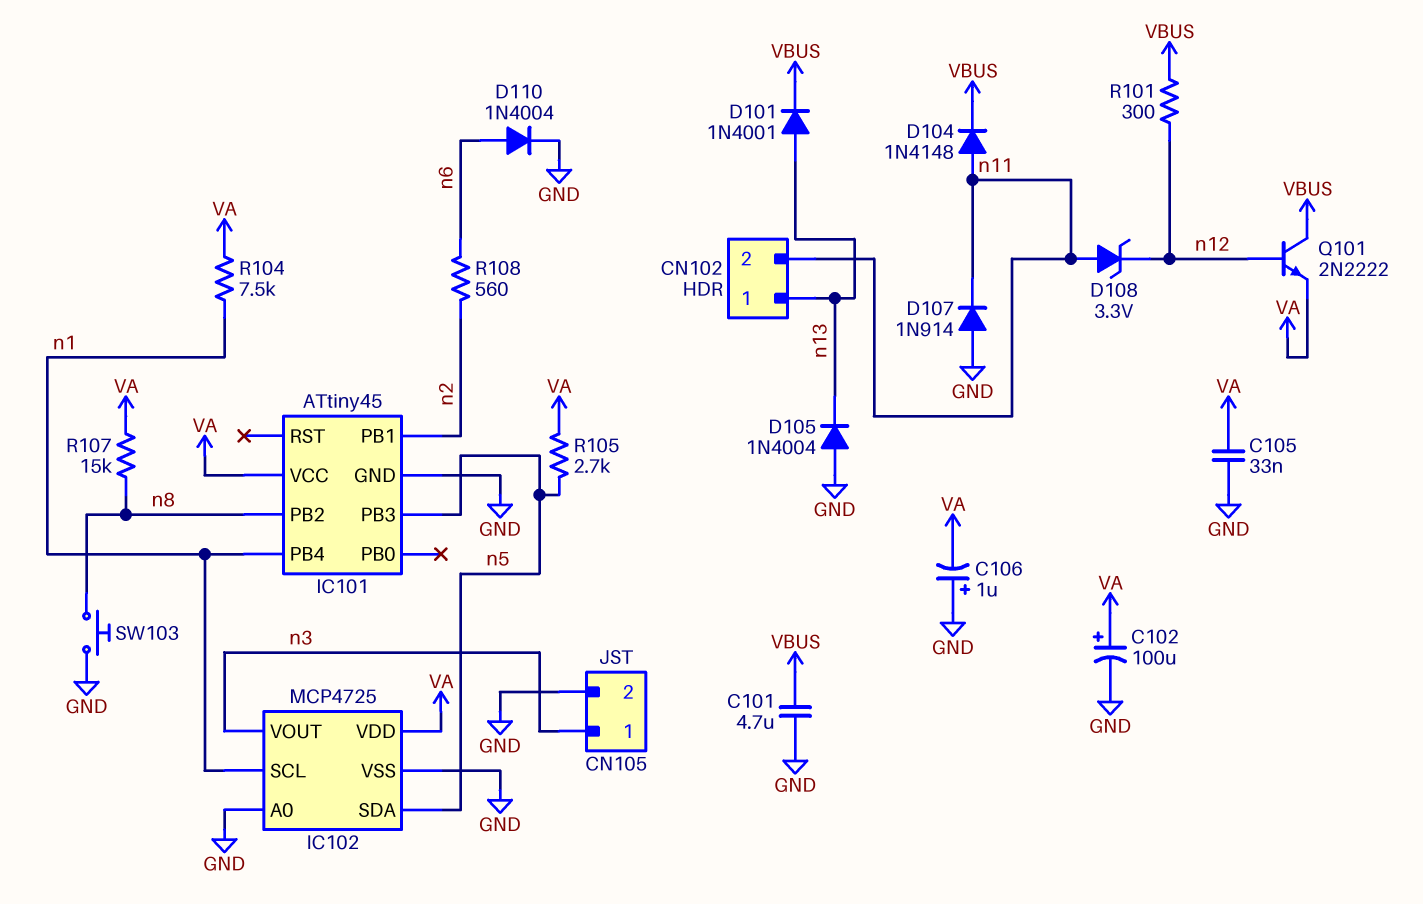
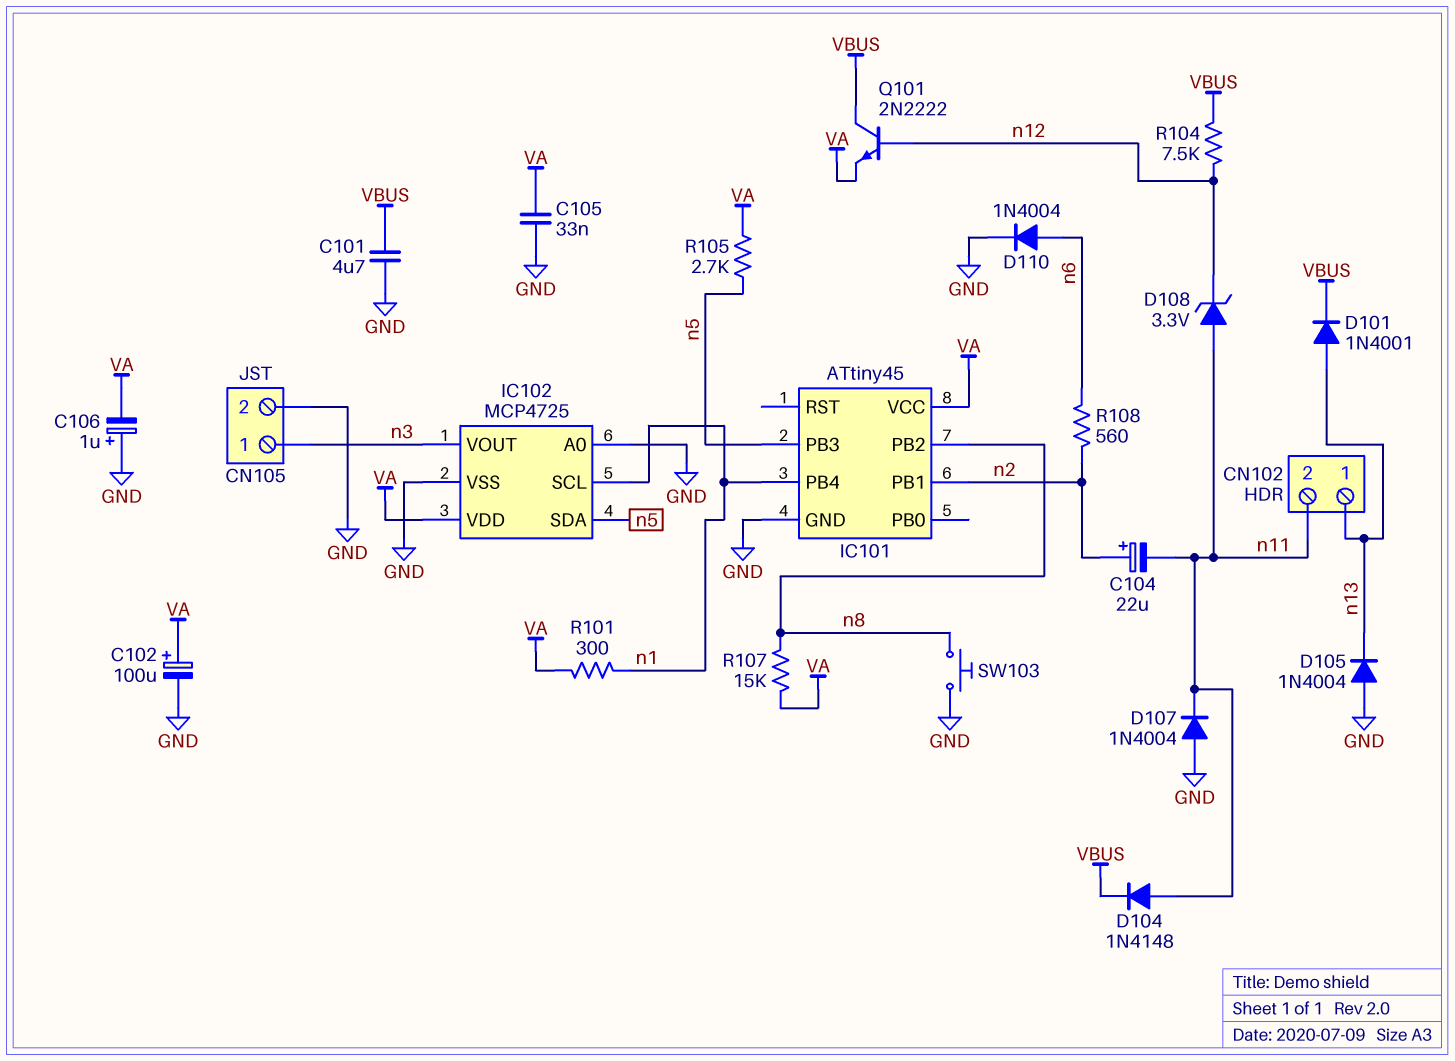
C104: none -> 22uF (plus n2, minus n11)
D107: diode 1N914 (A GND, K n11) -> diode 1N4004 (A GND, K n11)
R101: 300 (VBUS, n12) -> 300 (VA, n1)
R104: 7.5k (VA, n1) -> 7.5k (VBUS, n12)

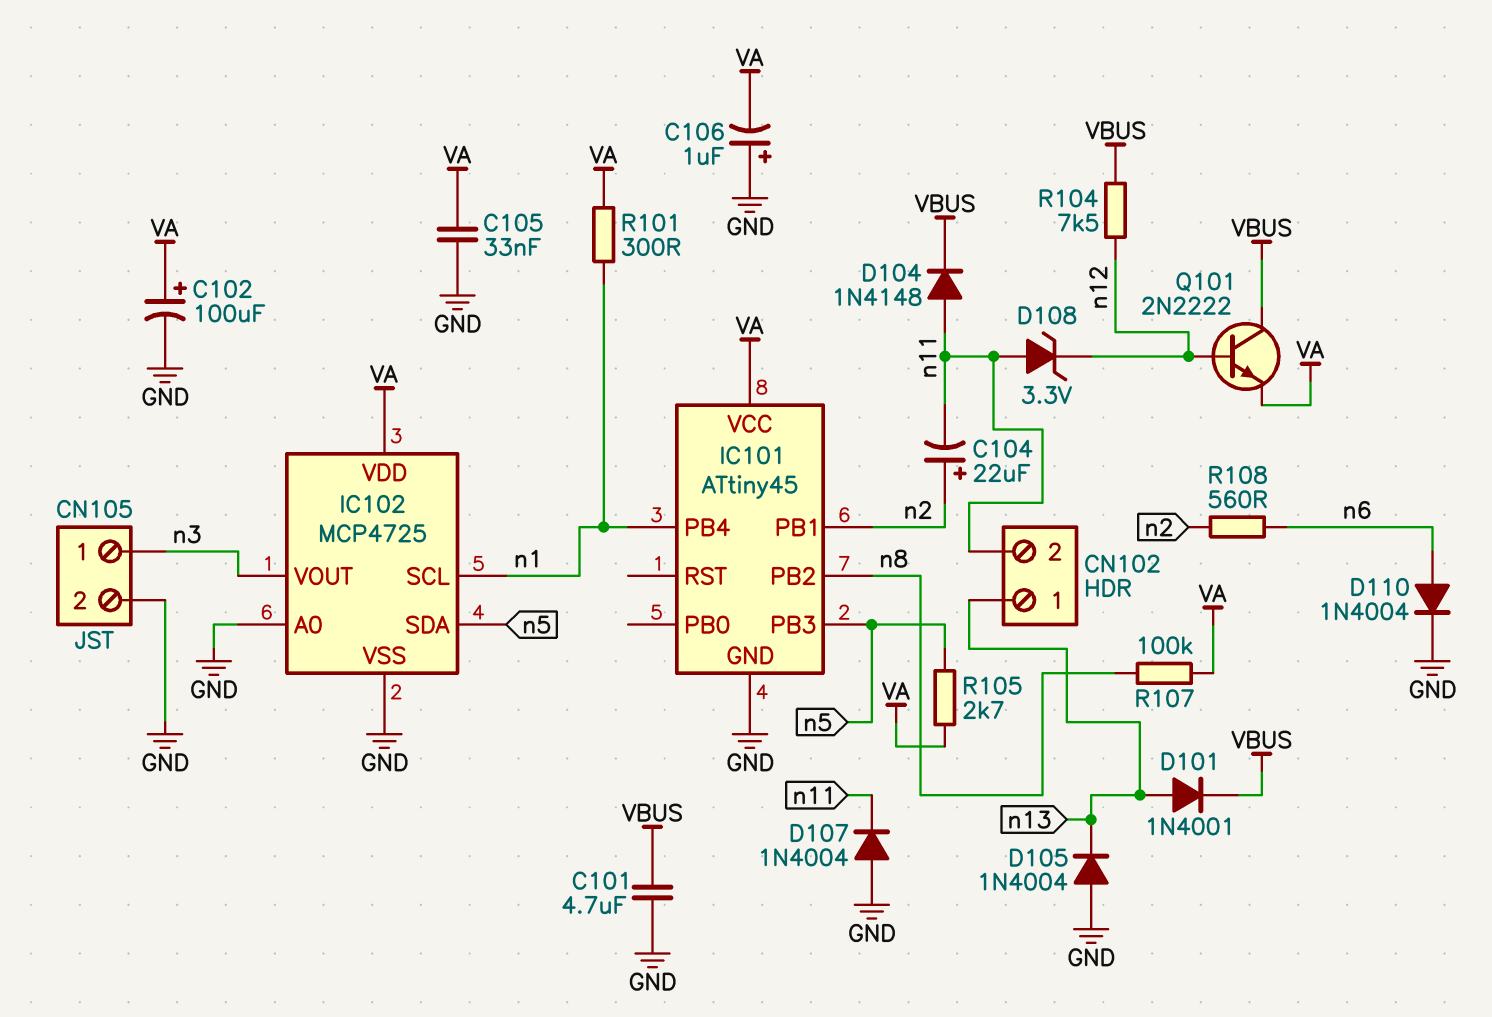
R107: 15k (VA, n8) -> 100k (VA, n8)
SW103: button (GND, n8) -> none

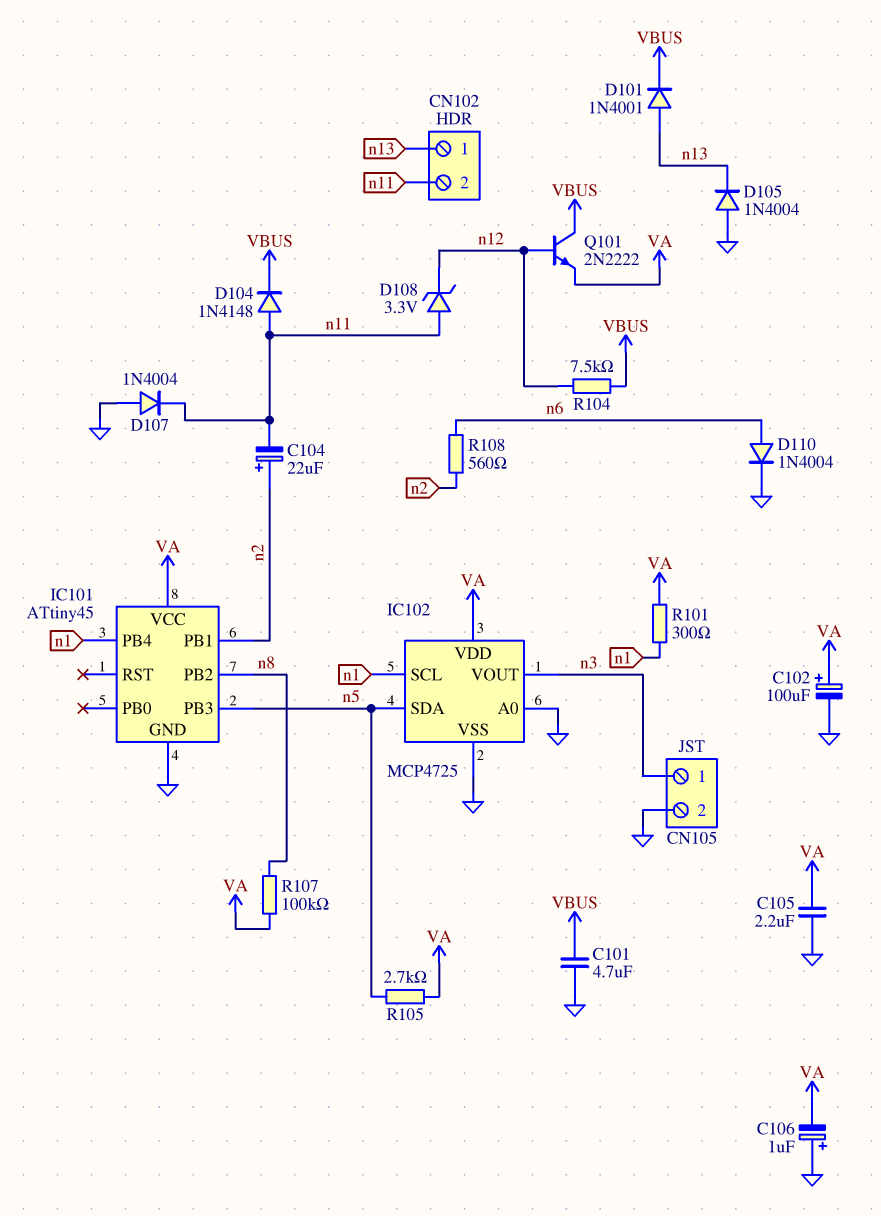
C105: 33nF (GND, VA) -> 2.2uF (GND, VA)

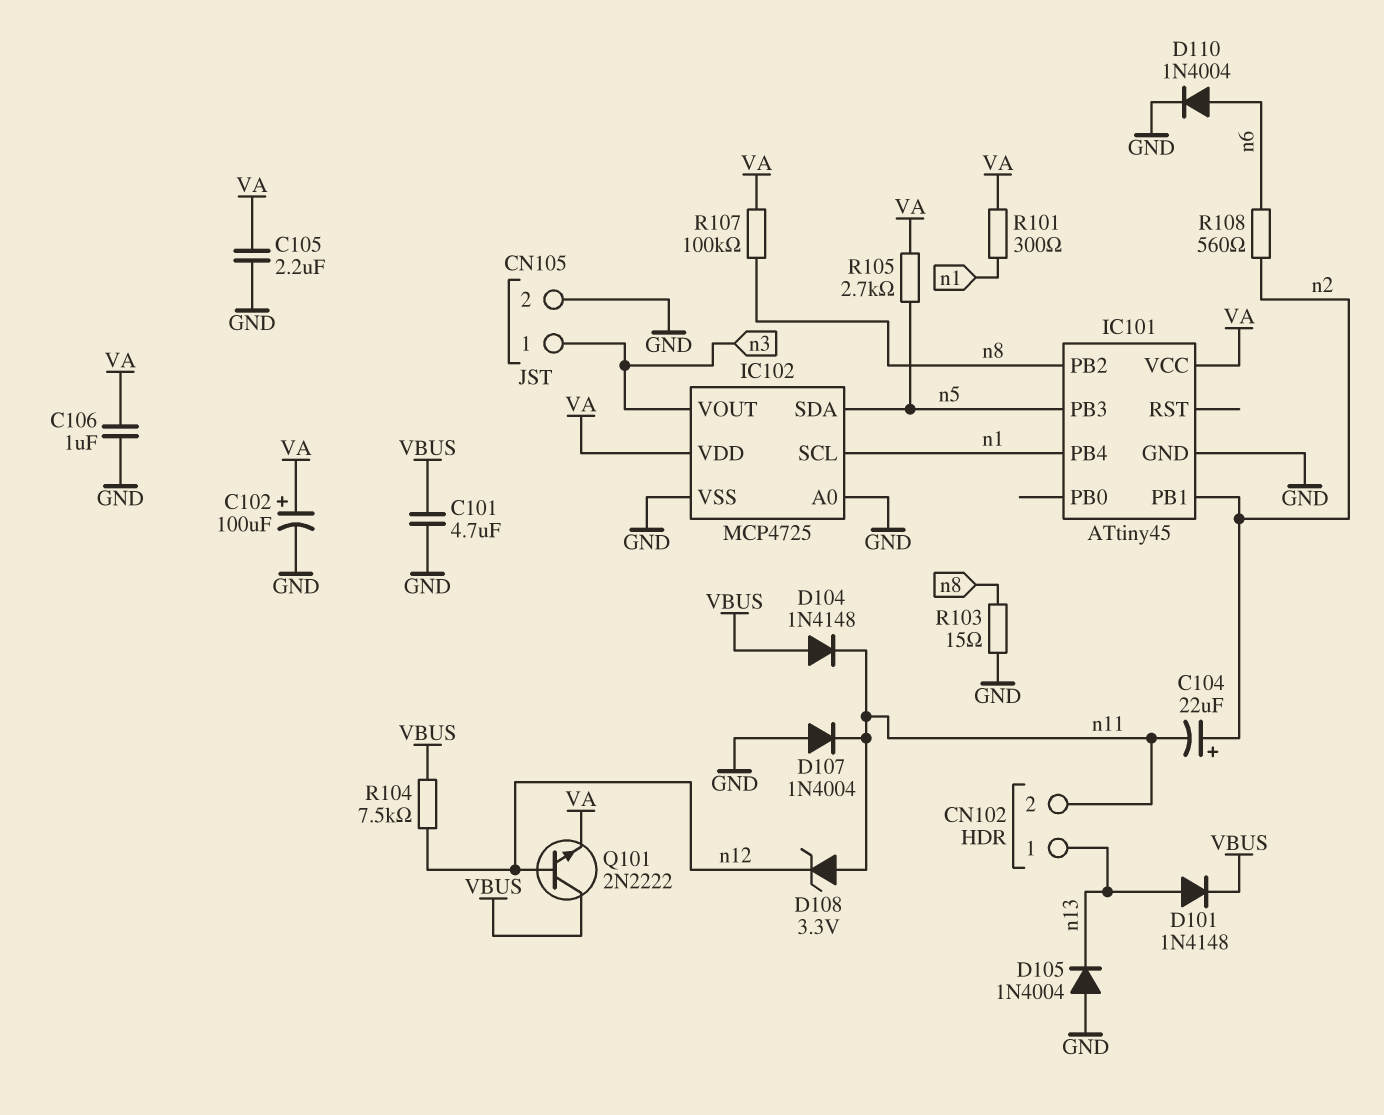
C106: 1uF (plus GND, minus VA) -> 1uF (GND, VA)
D101: diode 1N4001 (A n13, K VBUS) -> diode 1N4148 (A n13, K VBUS)
D104: diode 1N4148 (A n11, K VBUS) -> diode 1N4148 (A VBUS, K n11)
R103: none -> 15 (GND, n8)

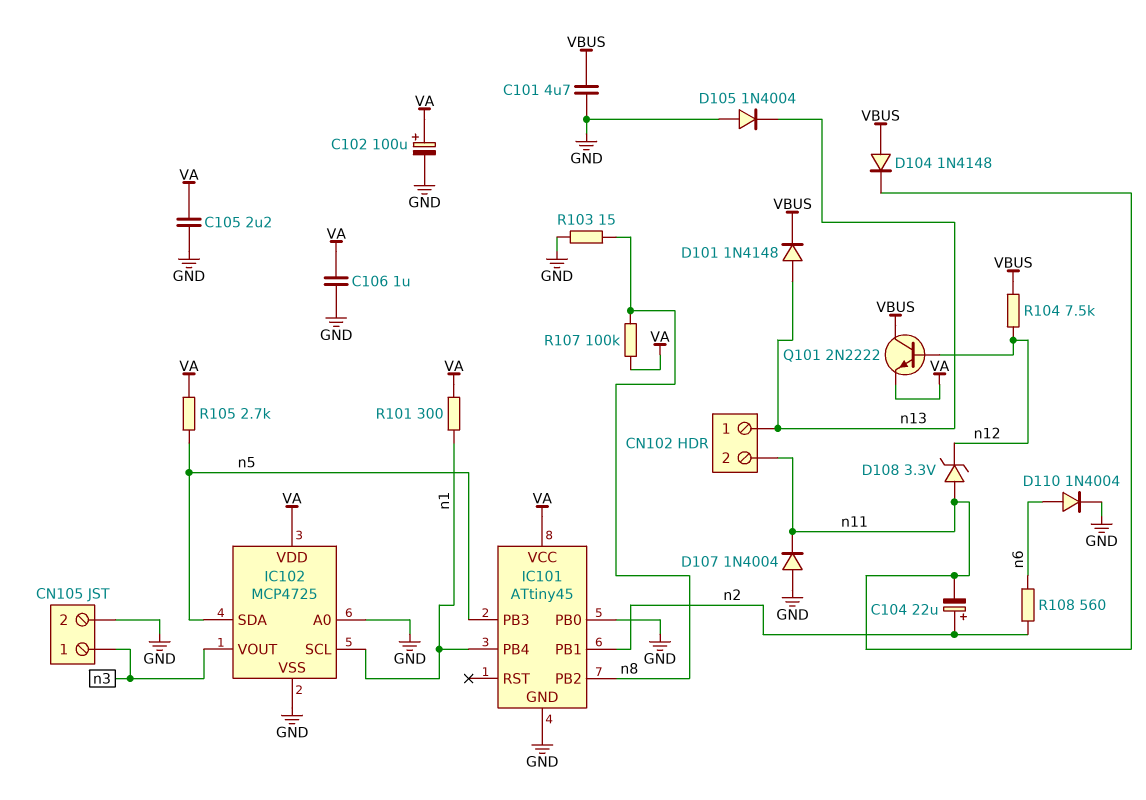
IC101 pin PB0: none -> GND

